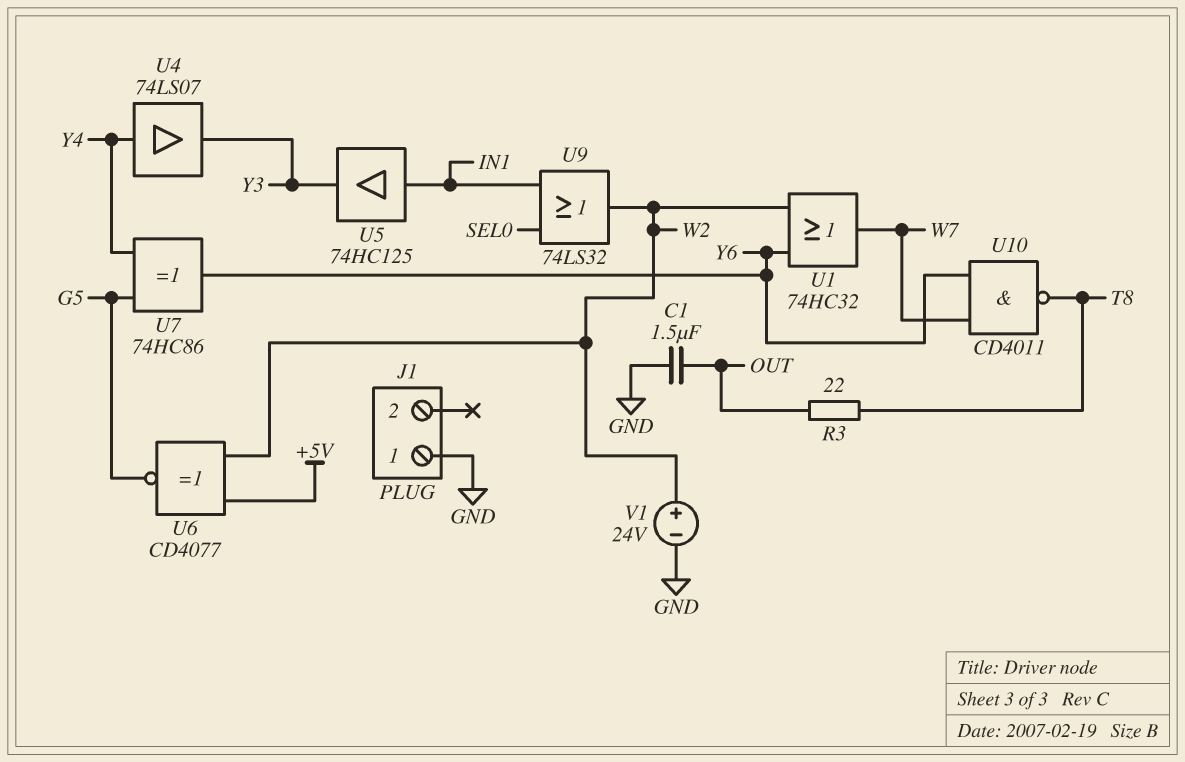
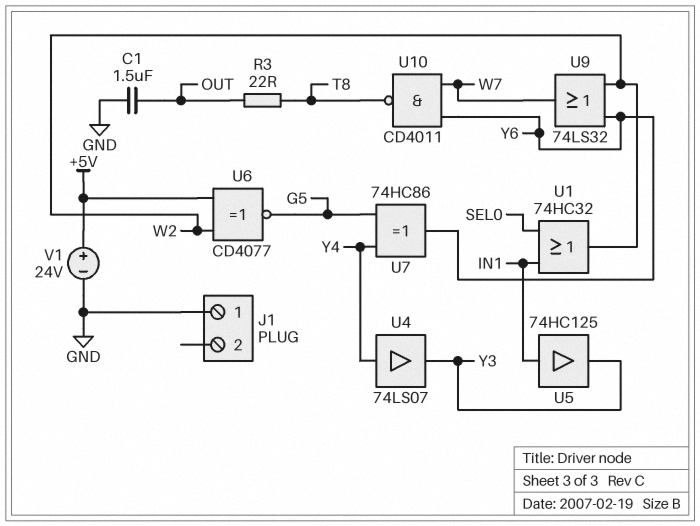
U1: OR 74HC32 (in W2, in Y6, out W7) -> OR 74HC32 (in IN1, in SEL0, out W2)
U9: OR 74LS32 (in IN1, in SEL0, out W2) -> OR 74LS32 (in W2, in Y6, out W7)
V1: 24V (plus W2, minus GND) -> 24V (plus +5V, minus GND)

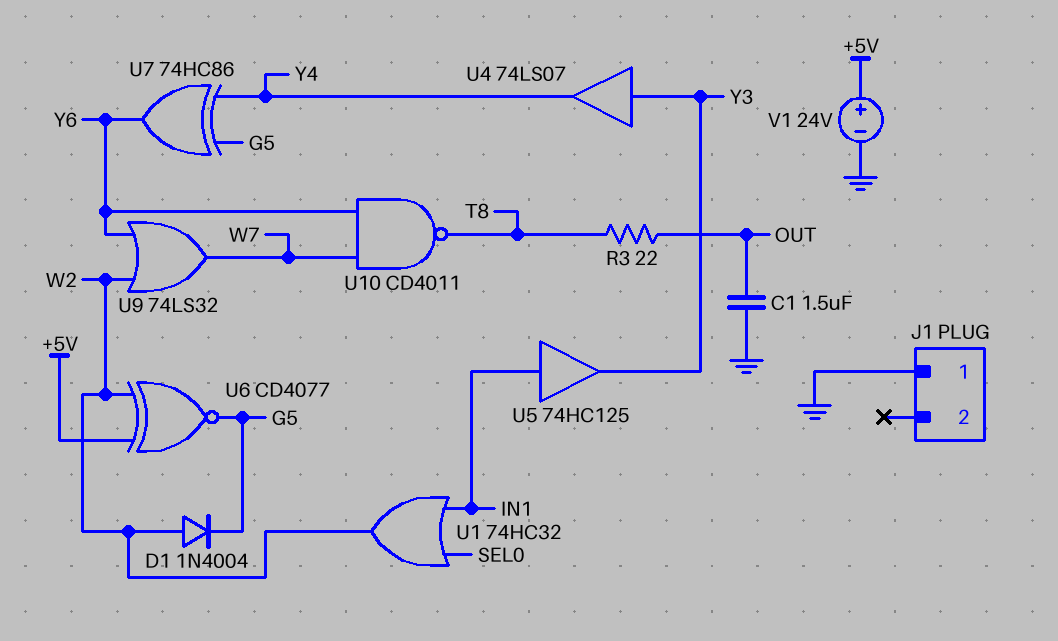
D1: none -> diode 1N4004 (A W2, K G5)
U4: buffer 74LS07 (in Y4, out Y3) -> buffer 74LS07 (in Y3, out Y4)

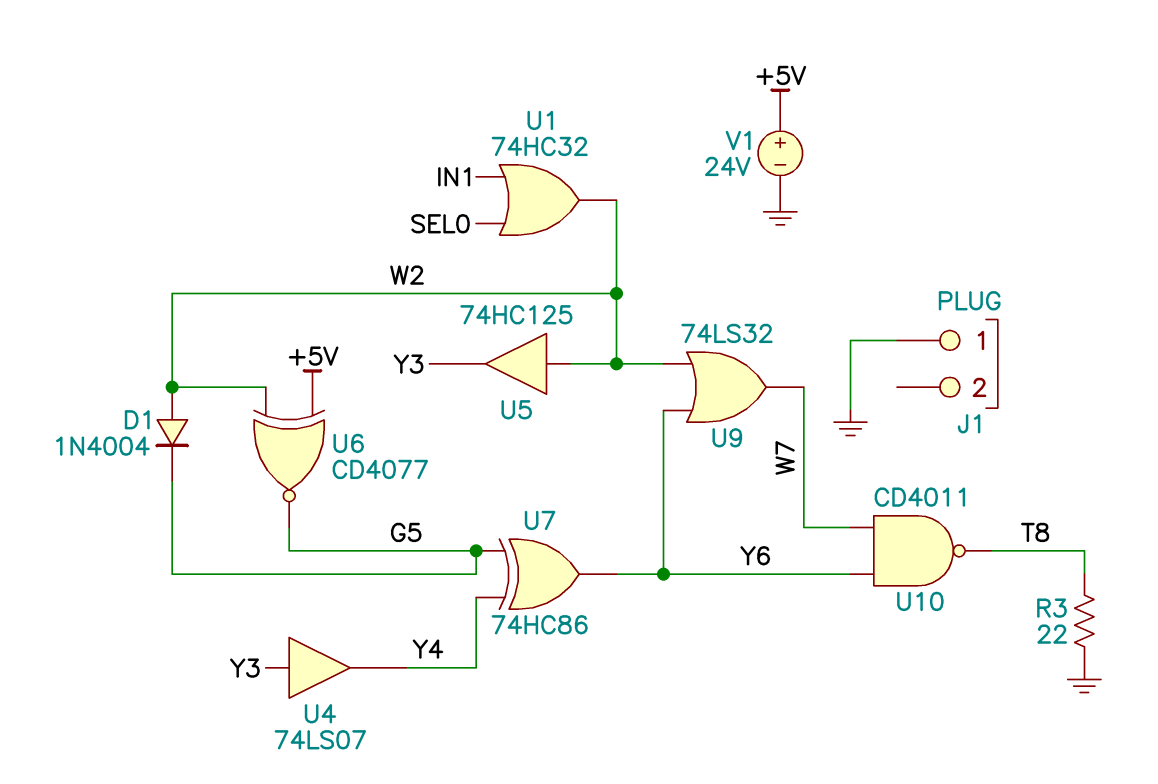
C1: 1.5uF (GND, OUT) -> none
R3: 22 (OUT, T8) -> 22 (GND, T8)
U5: buffer 74HC125 (in IN1, out Y3) -> buffer 74HC125 (in W2, out Y3)

